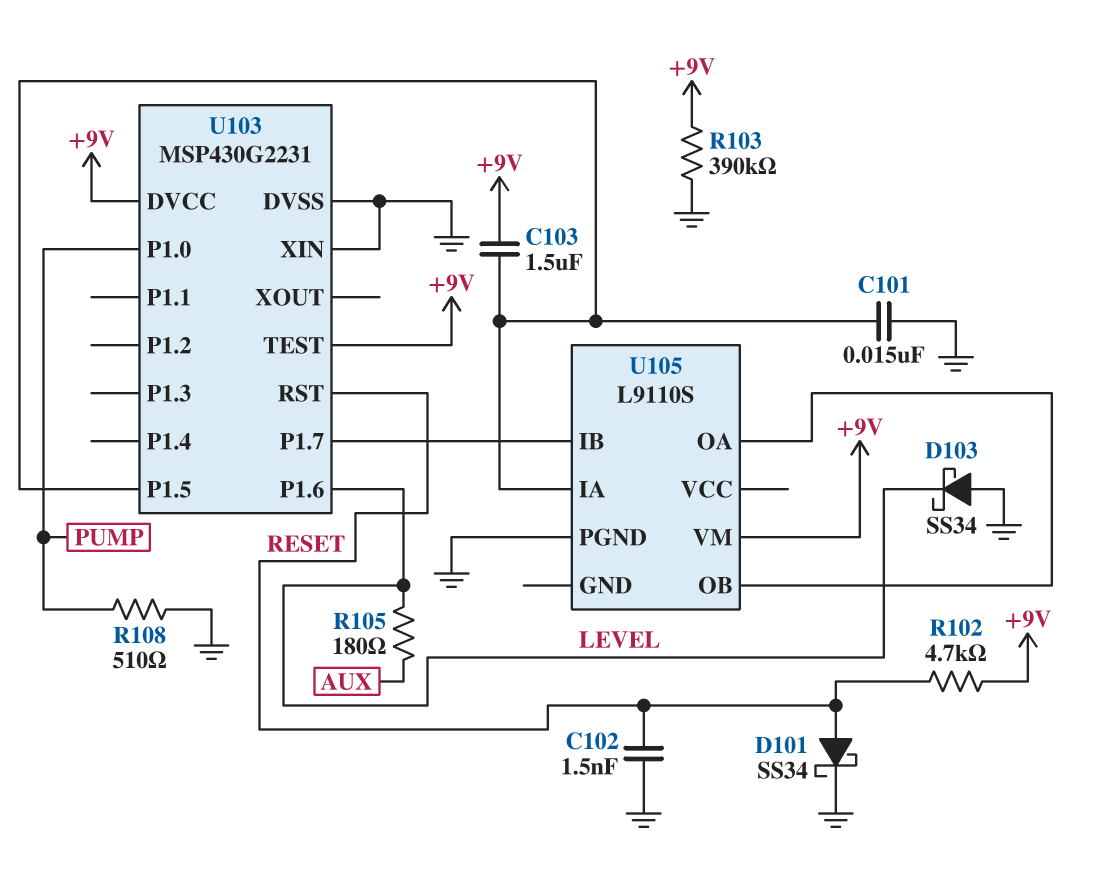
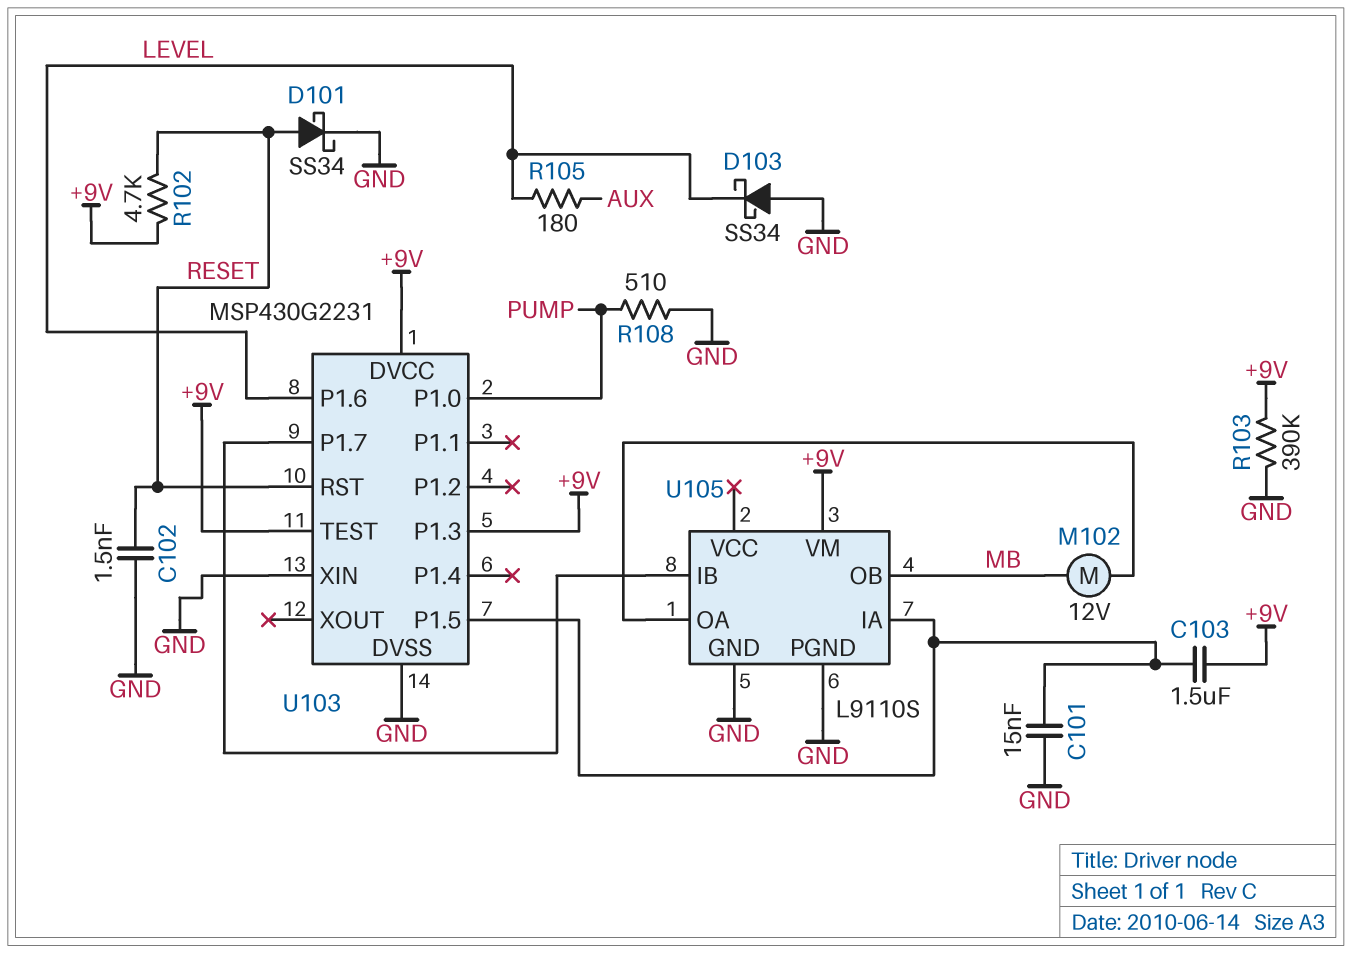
M102: none -> motor 12V (MB, U105/OA)
U103 pin P1.3: none -> +9V
U105 pin GND: none -> GND
U105 pin OB: U105/OA -> MB

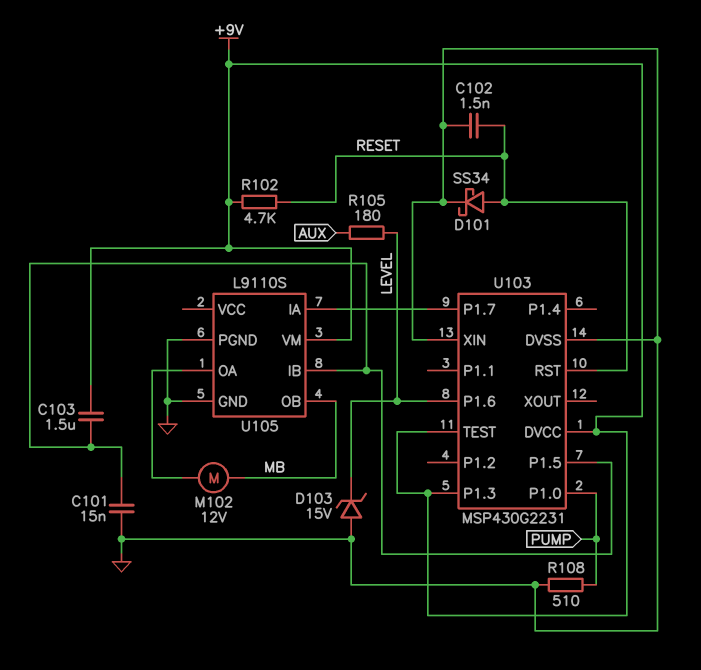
D103: schottky SS34 (A GND, K LEVEL) -> zener 15V (A GND, K LEVEL)
R103: 390k (+9V, GND) -> none
U105 pin IA: U103/P1.5 -> U103/P1.7
U105 pin IB: U103/P1.7 -> U103/P1.5

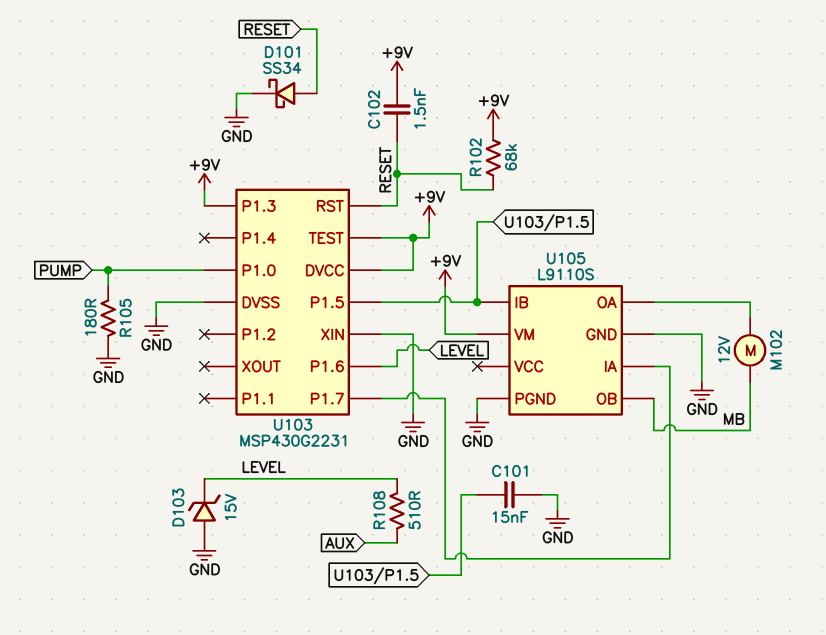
C102: 1.5nF (GND, RESET) -> 1.5nF (+9V, RESET)
C103: 1.5uF (+9V, U103/P1.5) -> none
R102: 4.7k (+9V, RESET) -> 68k (+9V, RESET)
R105: 180 (AUX, LEVEL) -> 180 (GND, PUMP)
R108: 510 (GND, PUMP) -> 510 (AUX, LEVEL)

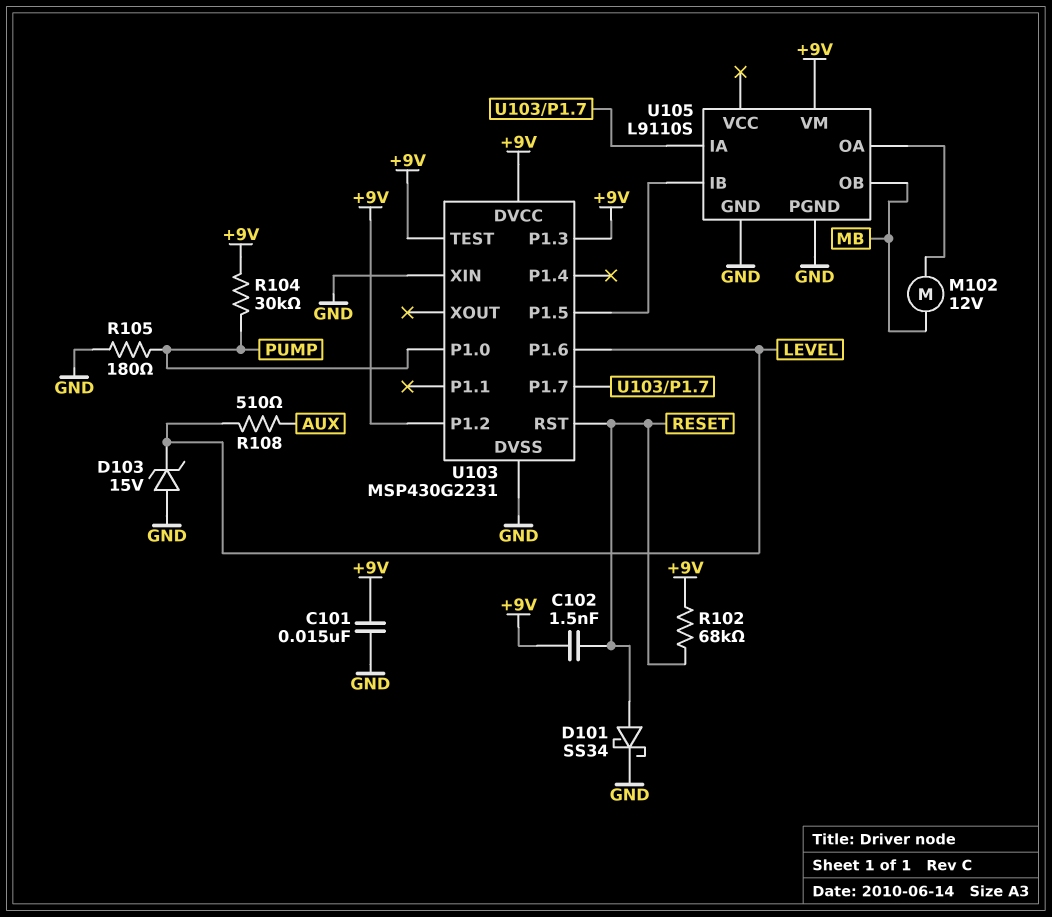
C101: 15nF (GND, U103/P1.5) -> 15nF (+9V, GND)
R104: none -> 30k (+9V, PUMP)
U103 pin P1.2: none -> +9V

